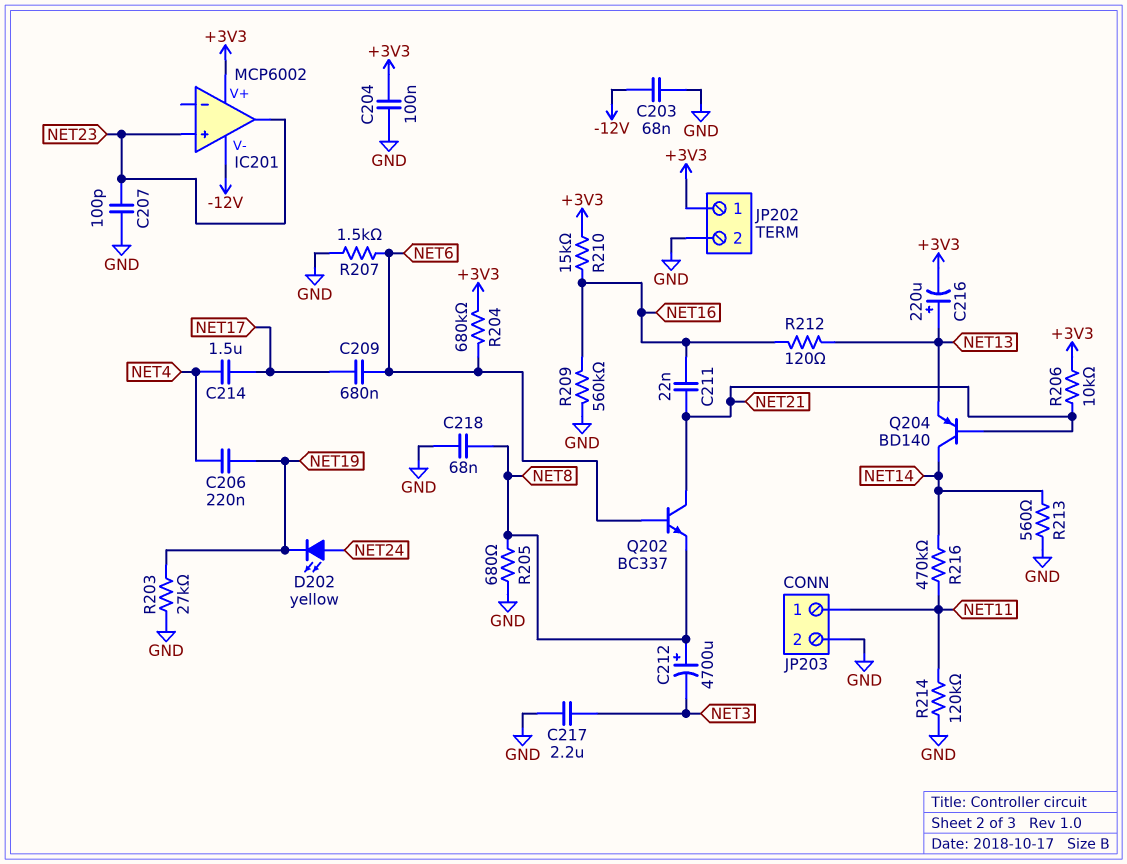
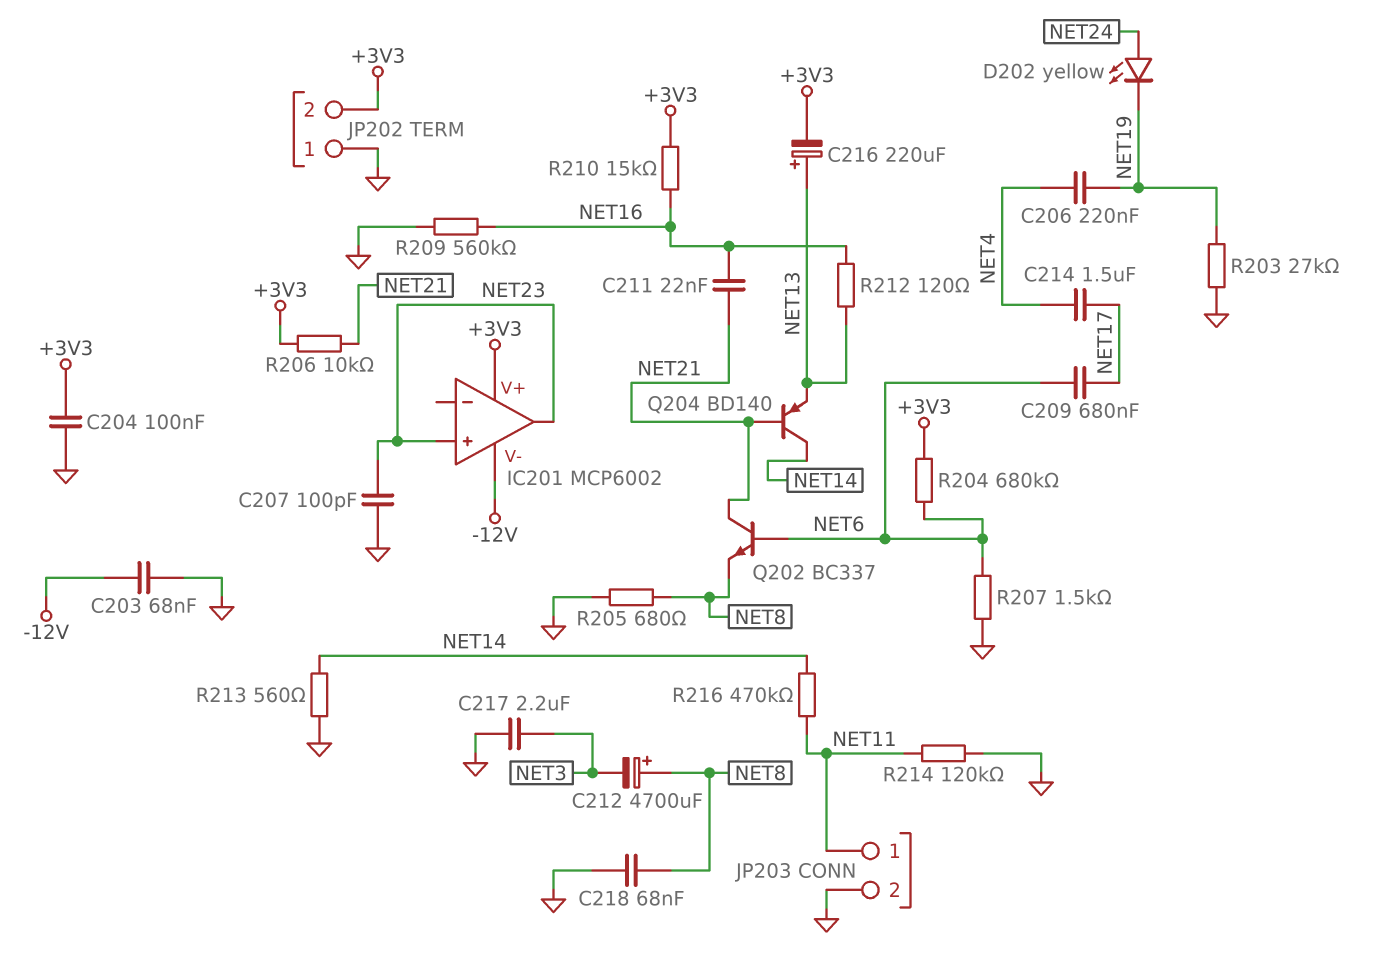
JP202 pin 1: +3V3 -> GND
JP202 pin 2: GND -> +3V3

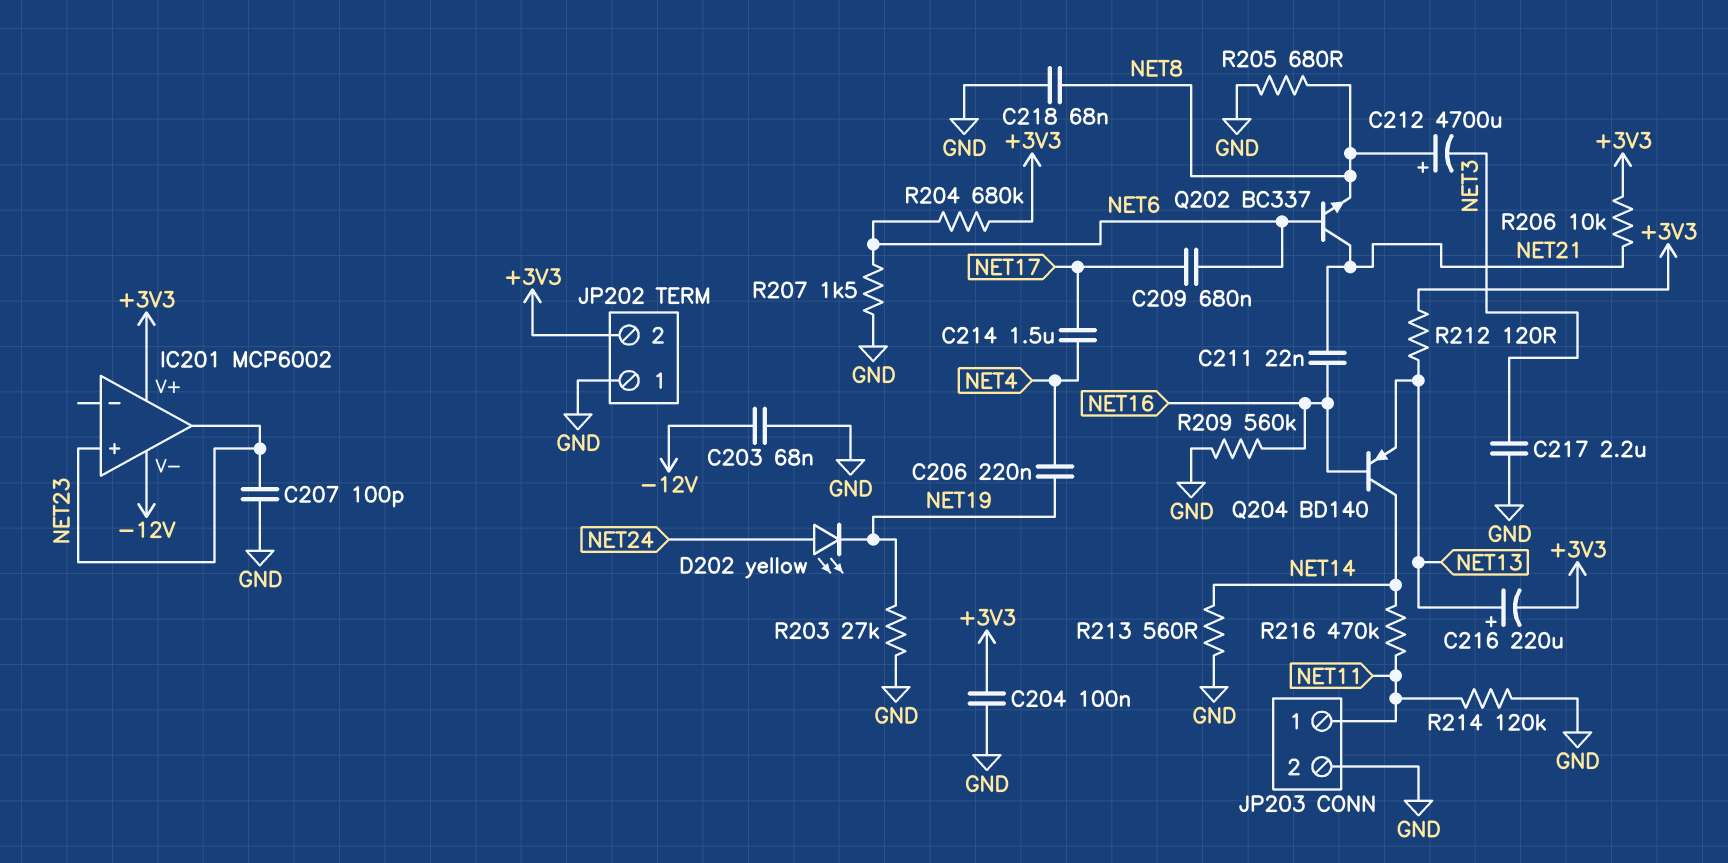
Q204: PNP BD140 (B NET21, C NET14, E NET13) -> PNP BD140 (B NET16, C NET14, E NET13)
R210: 15k (+3V3, NET16) -> none
R212: 120 (NET13, NET16) -> 120 (+3V3, NET13)

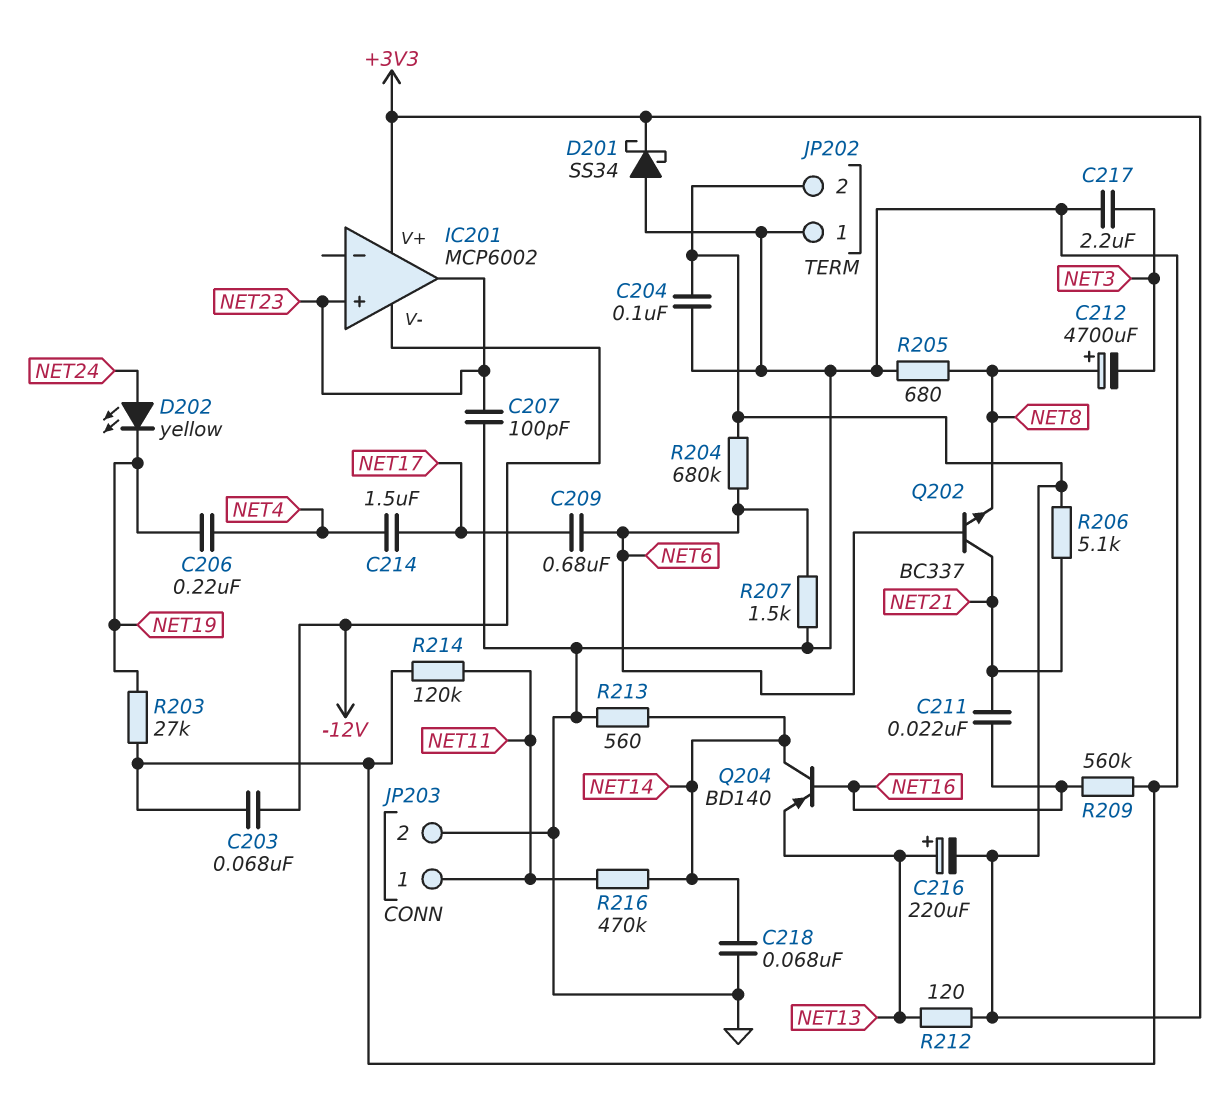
C218: 68nF (GND, NET8) -> 68nF (GND, NET14)
D201: none -> schottky SS34 (A GND, K +3V3)
R206: 10k (+3V3, NET21) -> 5.1k (+3V3, NET21)

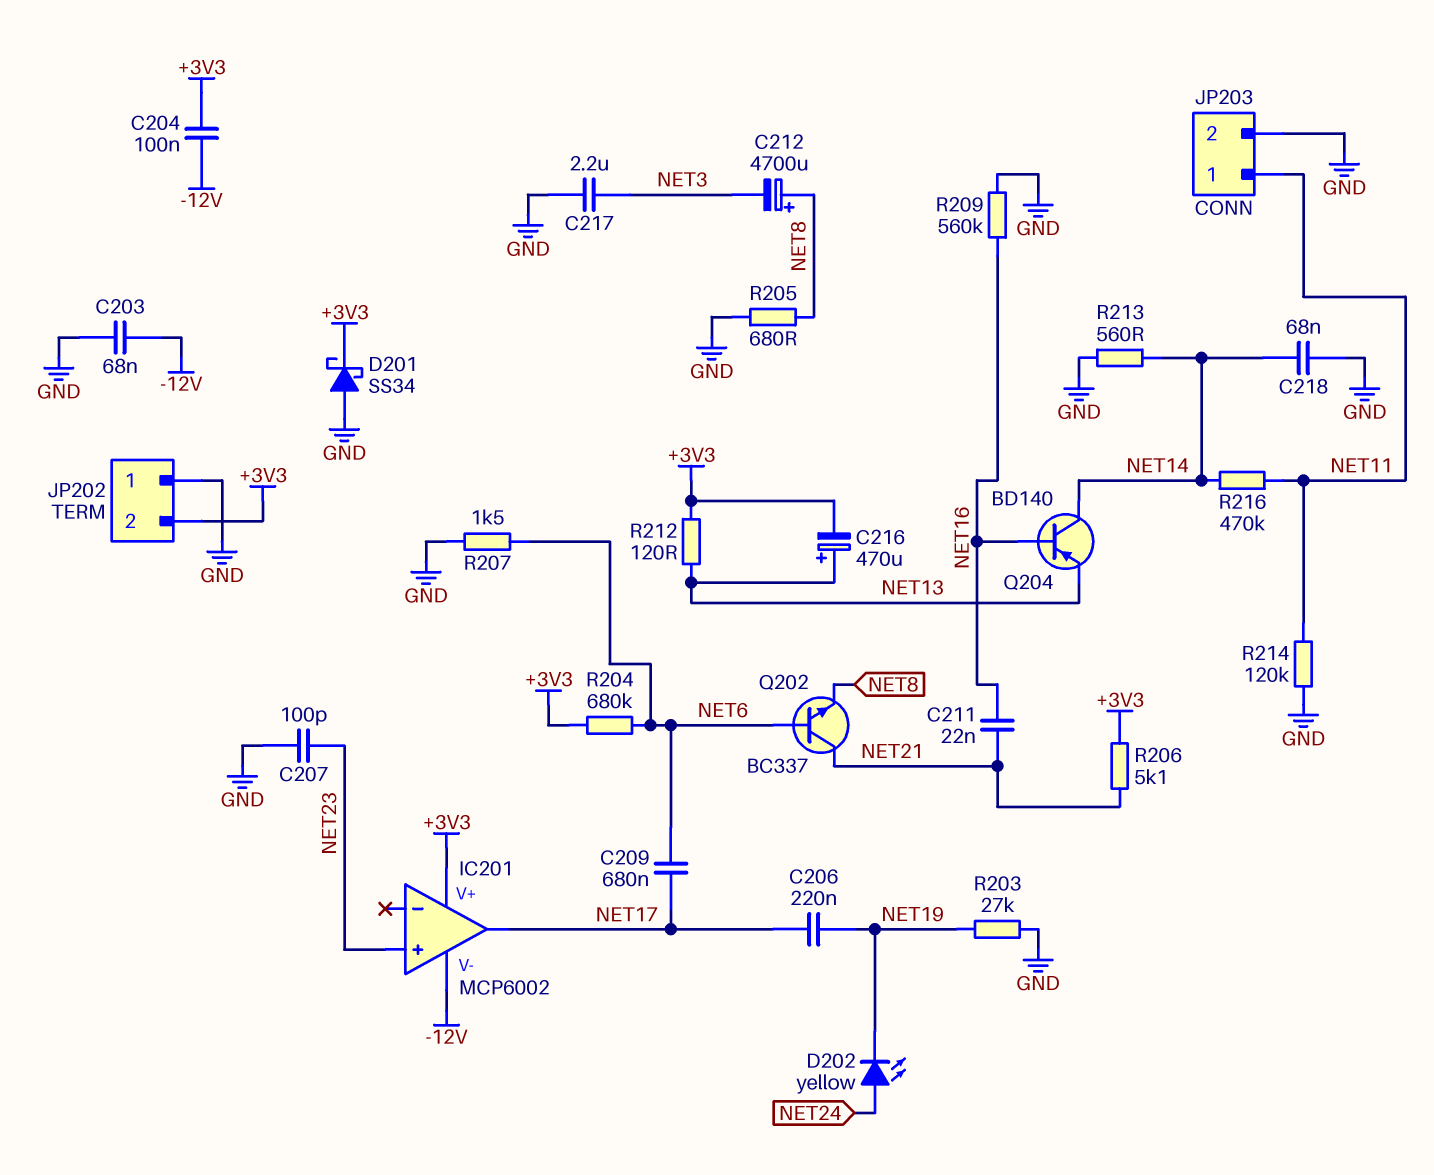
C204: 100nF (+3V3, GND) -> 100nF (+3V3, -12V)
C206: 220nF (NET4, NET19) -> 220nF (NET17, NET19)
C214: 1.5uF (NET4, NET17) -> none
C216: 220uF (plus NET13, minus +3V3) -> 470uF (plus NET13, minus +3V3)
IC201 pin out: NET23 -> NET17

